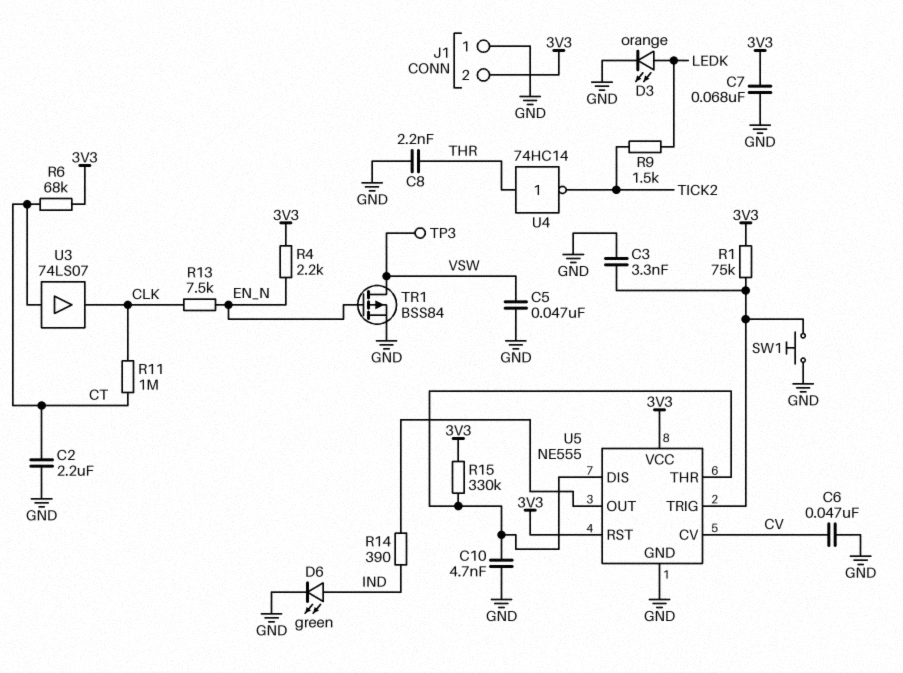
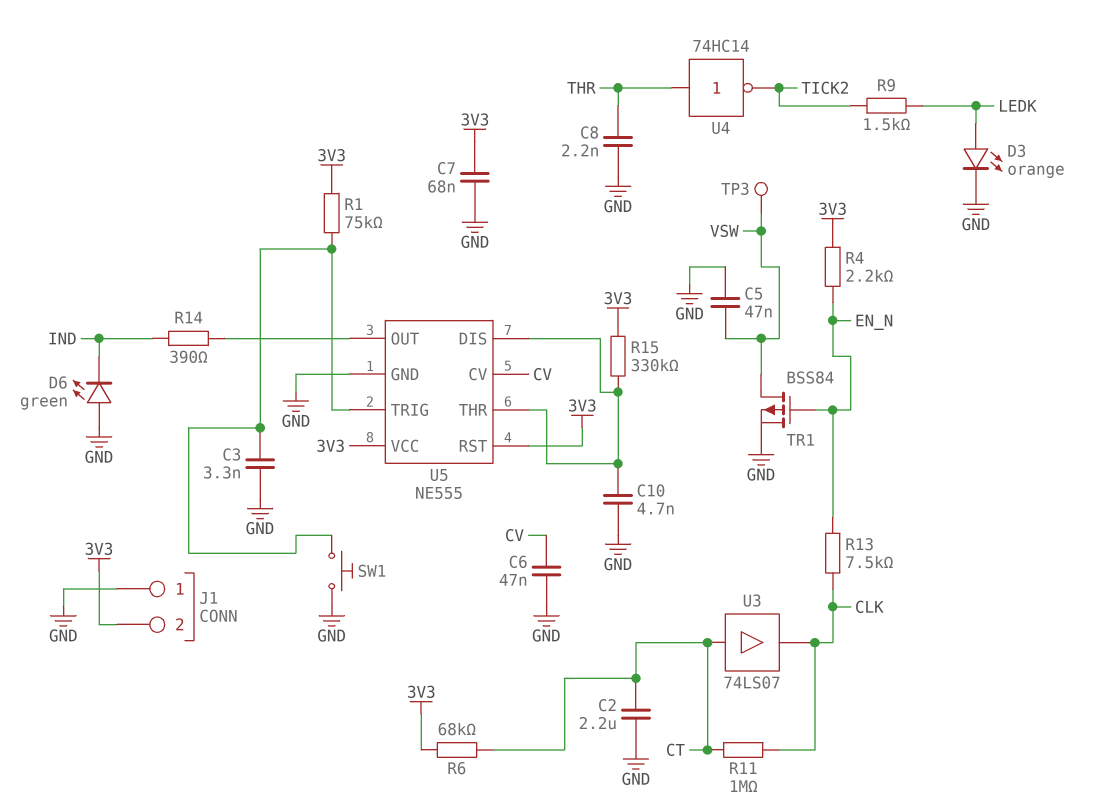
D6: LED green (A IND, K GND) -> LED green (A GND, K IND)

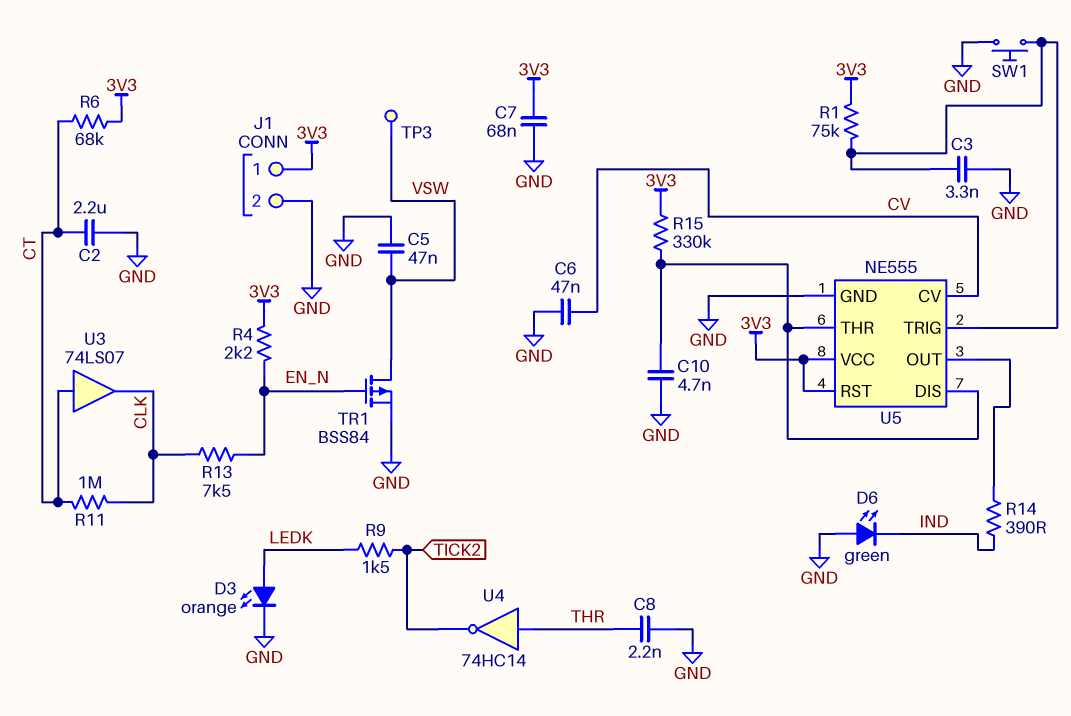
J1 pin 1: GND -> 3V3
J1 pin 2: 3V3 -> GND

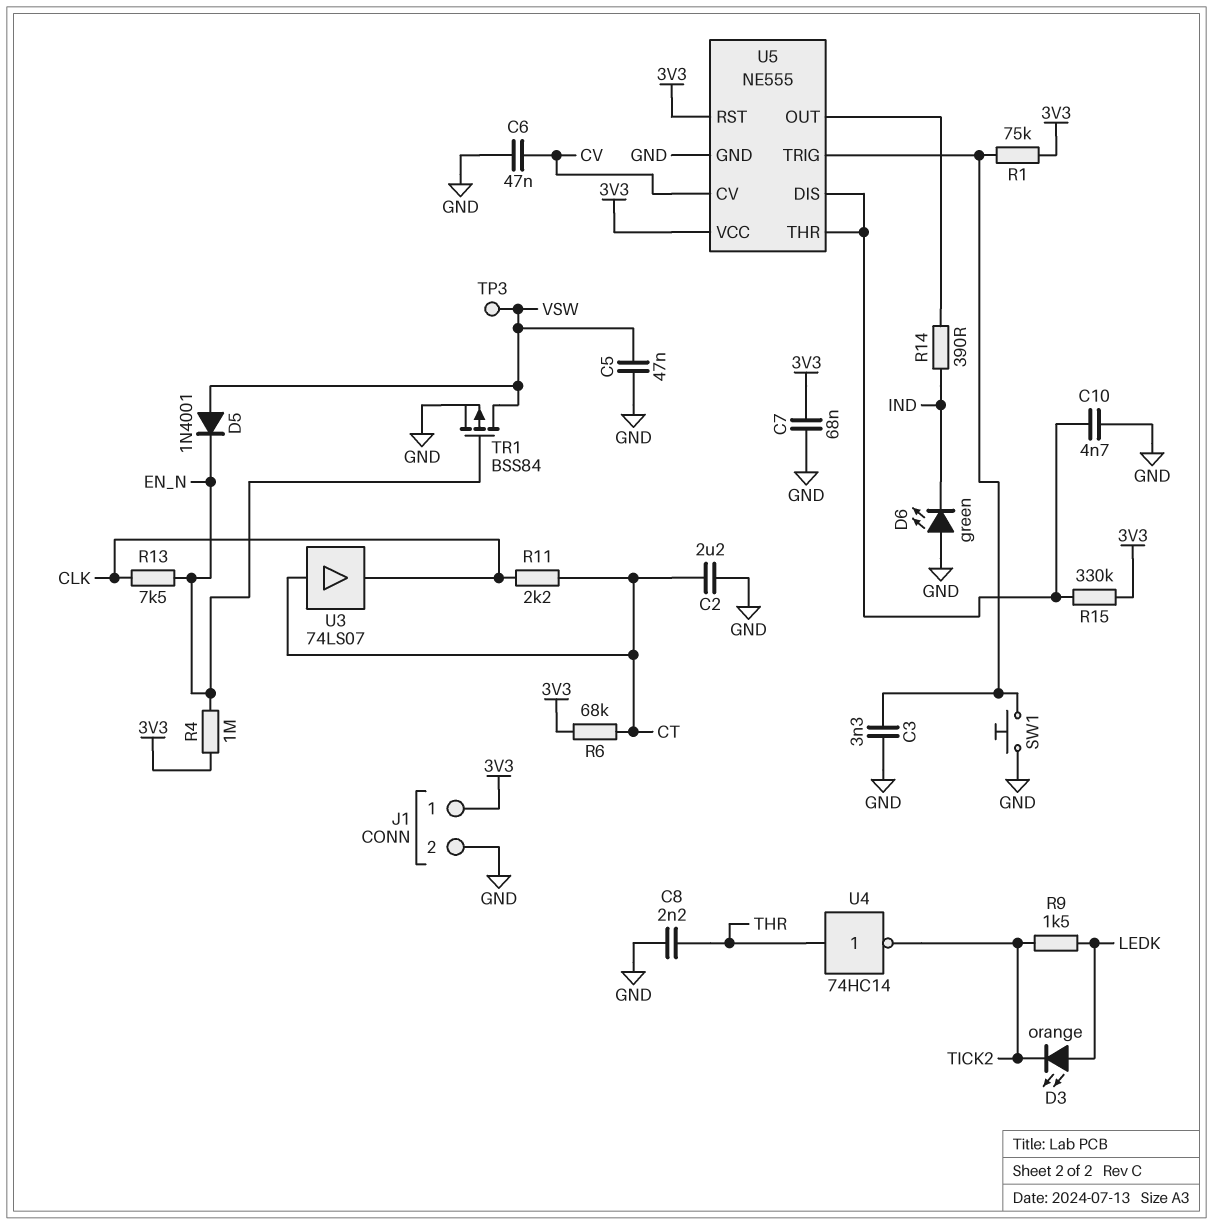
D3: LED orange (A LEDK, K GND) -> LED orange (A LEDK, K TICK2)
D5: none -> diode 1N4001 (A VSW, K EN_N)
R4: 2.2k (3V3, EN_N) -> 1M (3V3, EN_N)
R11: 1M (CLK, CT) -> 2.2k (CLK, CT)

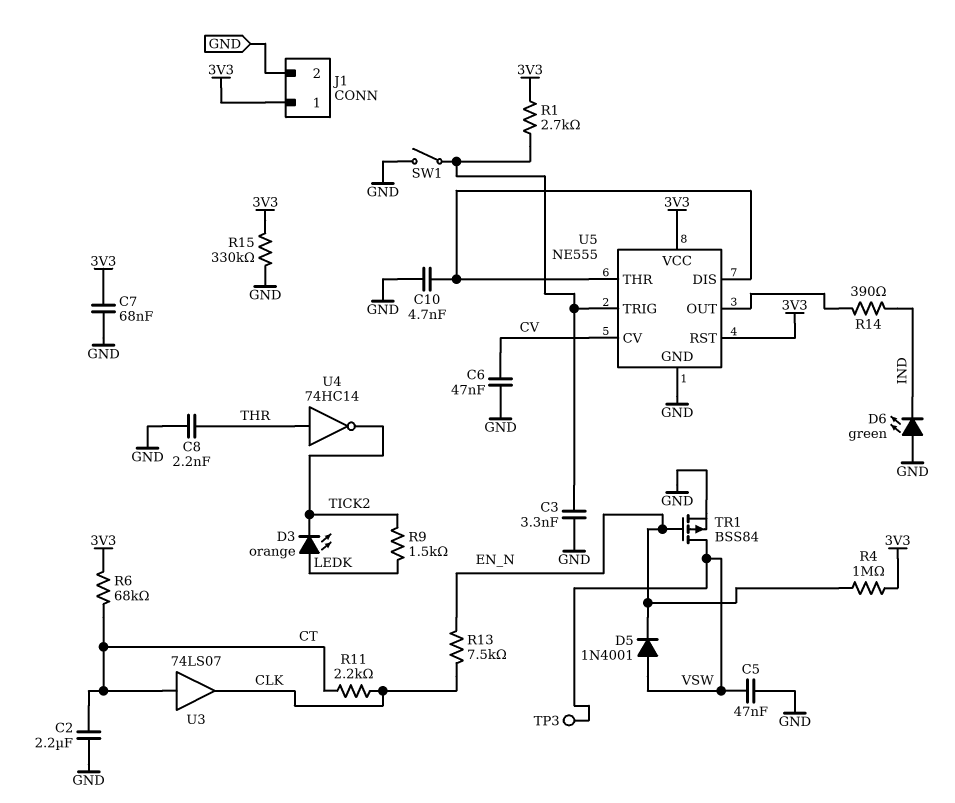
R1: 75k (3V3, U5/TRIG) -> 2.7k (3V3, U5/TRIG)
R15: 330k (3V3, U5/DIS) -> 330k (3V3, GND)
SW1: button (GND, U5/TRIG) -> switch (GND, U5/TRIG)

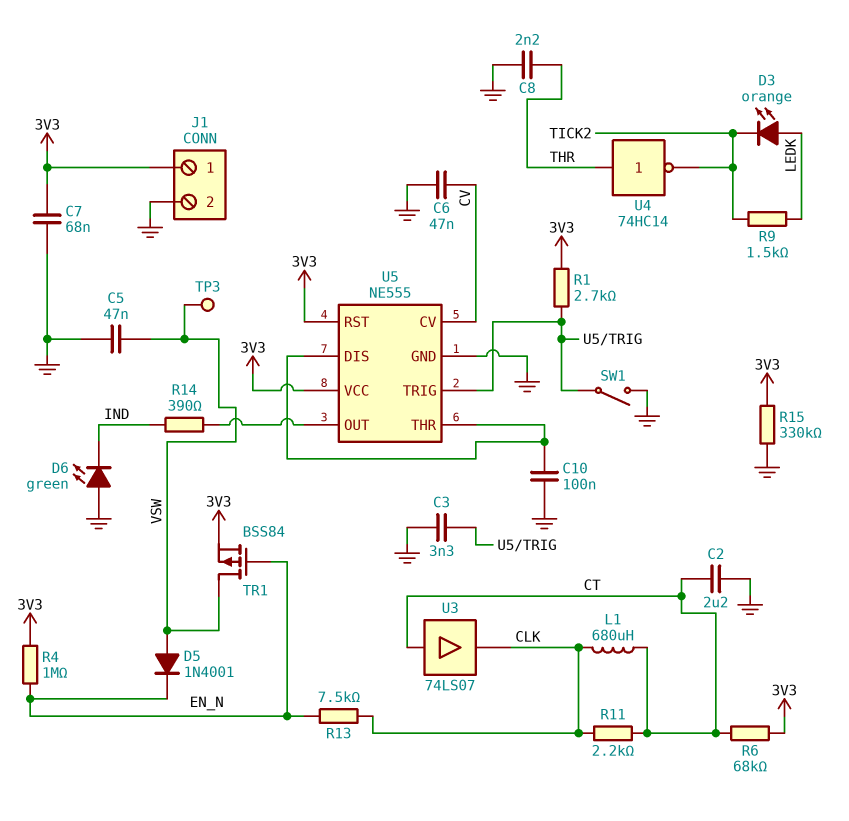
C10: 4.7nF (GND, U5/DIS) -> 100nF (GND, U5/DIS)
L1: none -> 680uH (CLK, CT)
TR1: PMOS BSS84 (G EN_N, D VSW, S GND) -> PMOS BSS84 (G EN_N, D VSW, S 3V3)

